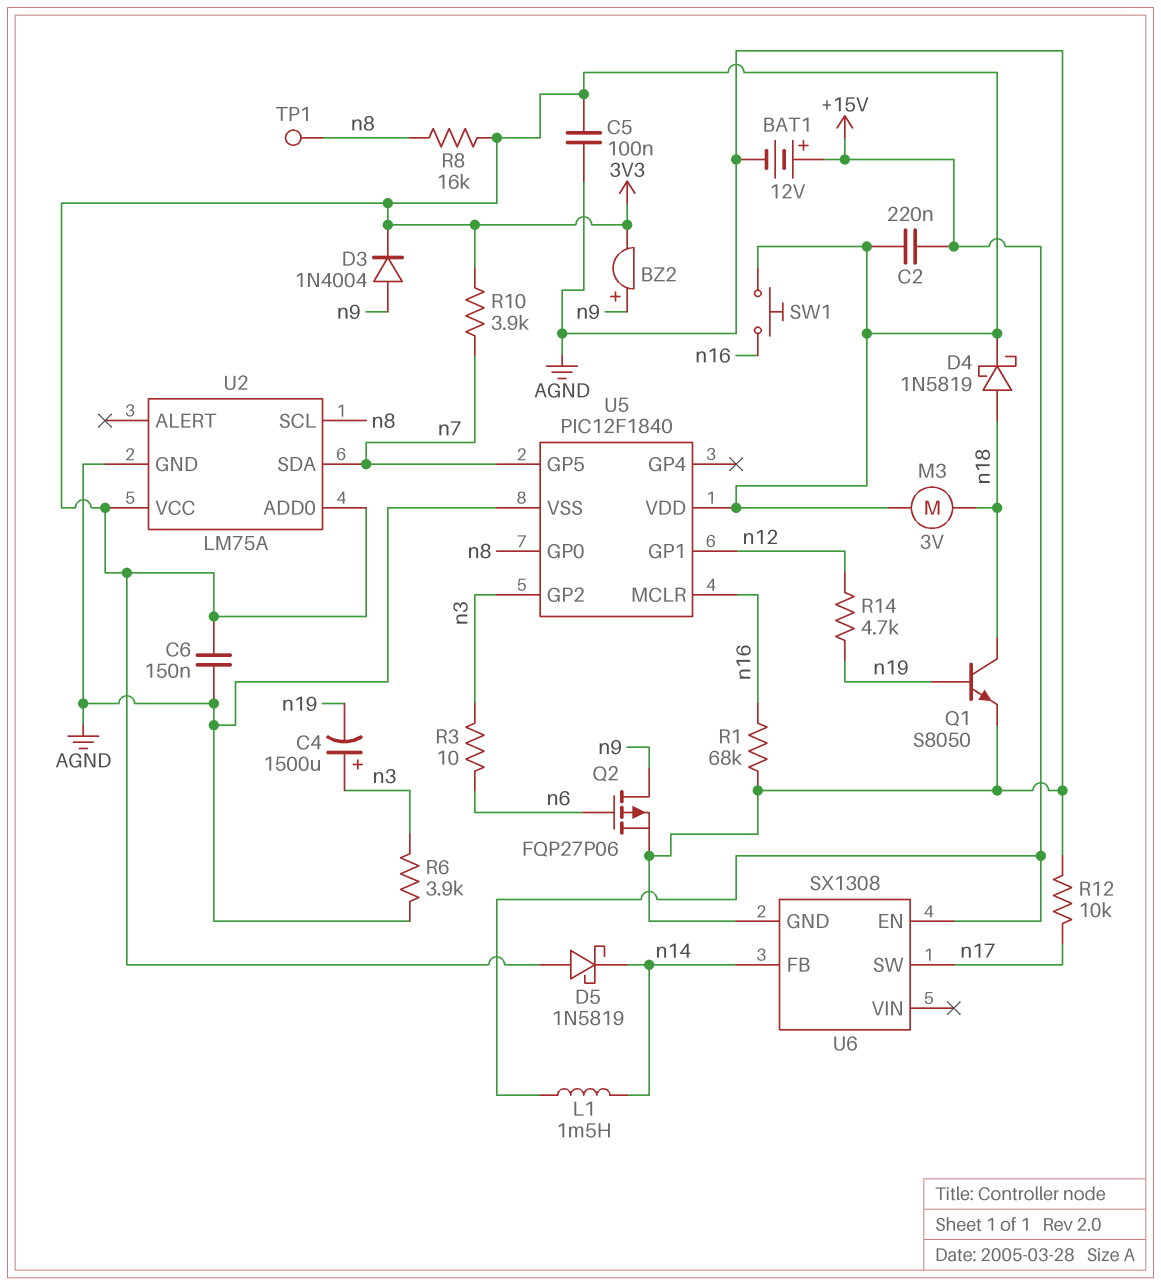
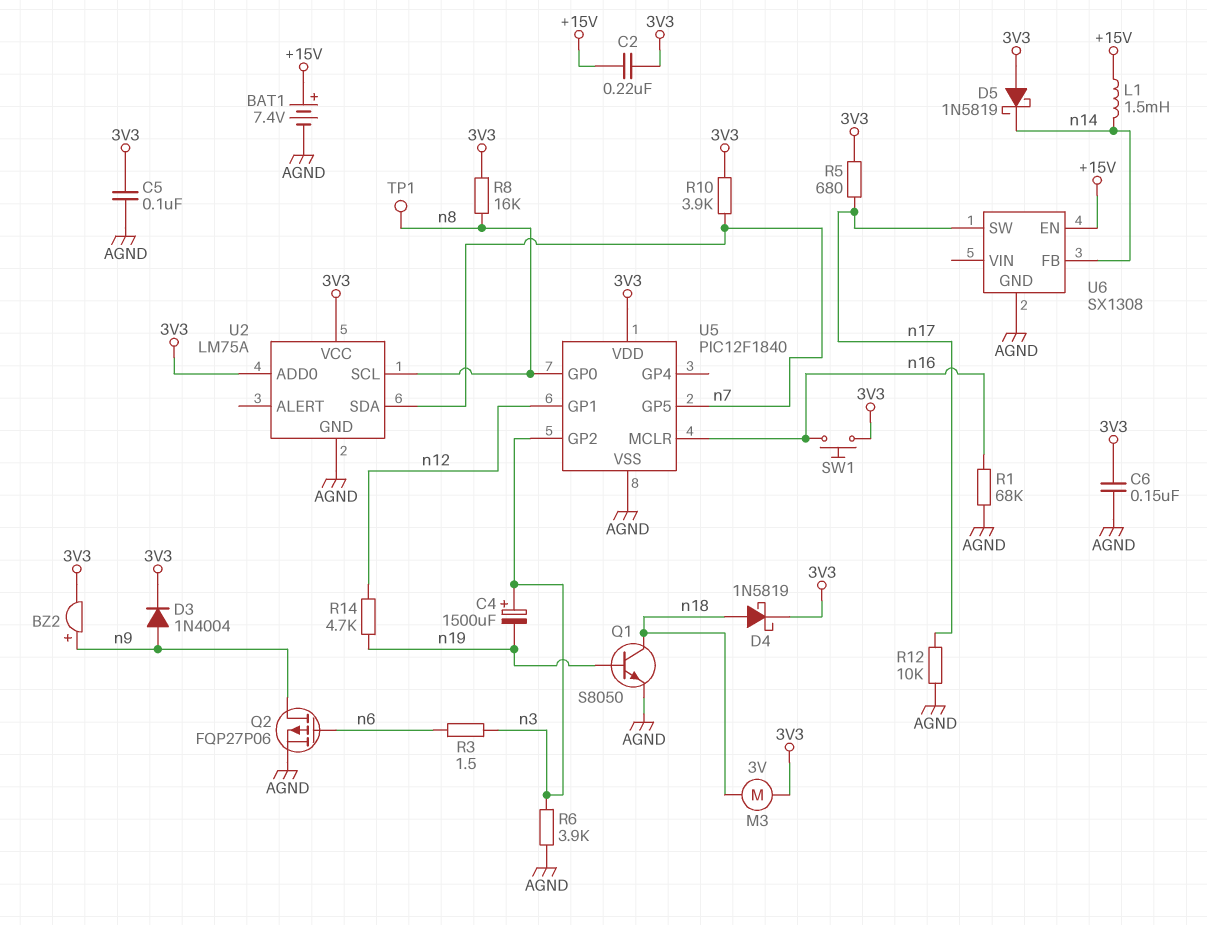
BAT1: 12V (plus +15V, minus AGND) -> 7.4V (plus +15V, minus AGND)
R3: 10 (n3, n6) -> 1.5 (n3, n6)
R5: none -> 680 (3V3, n17)

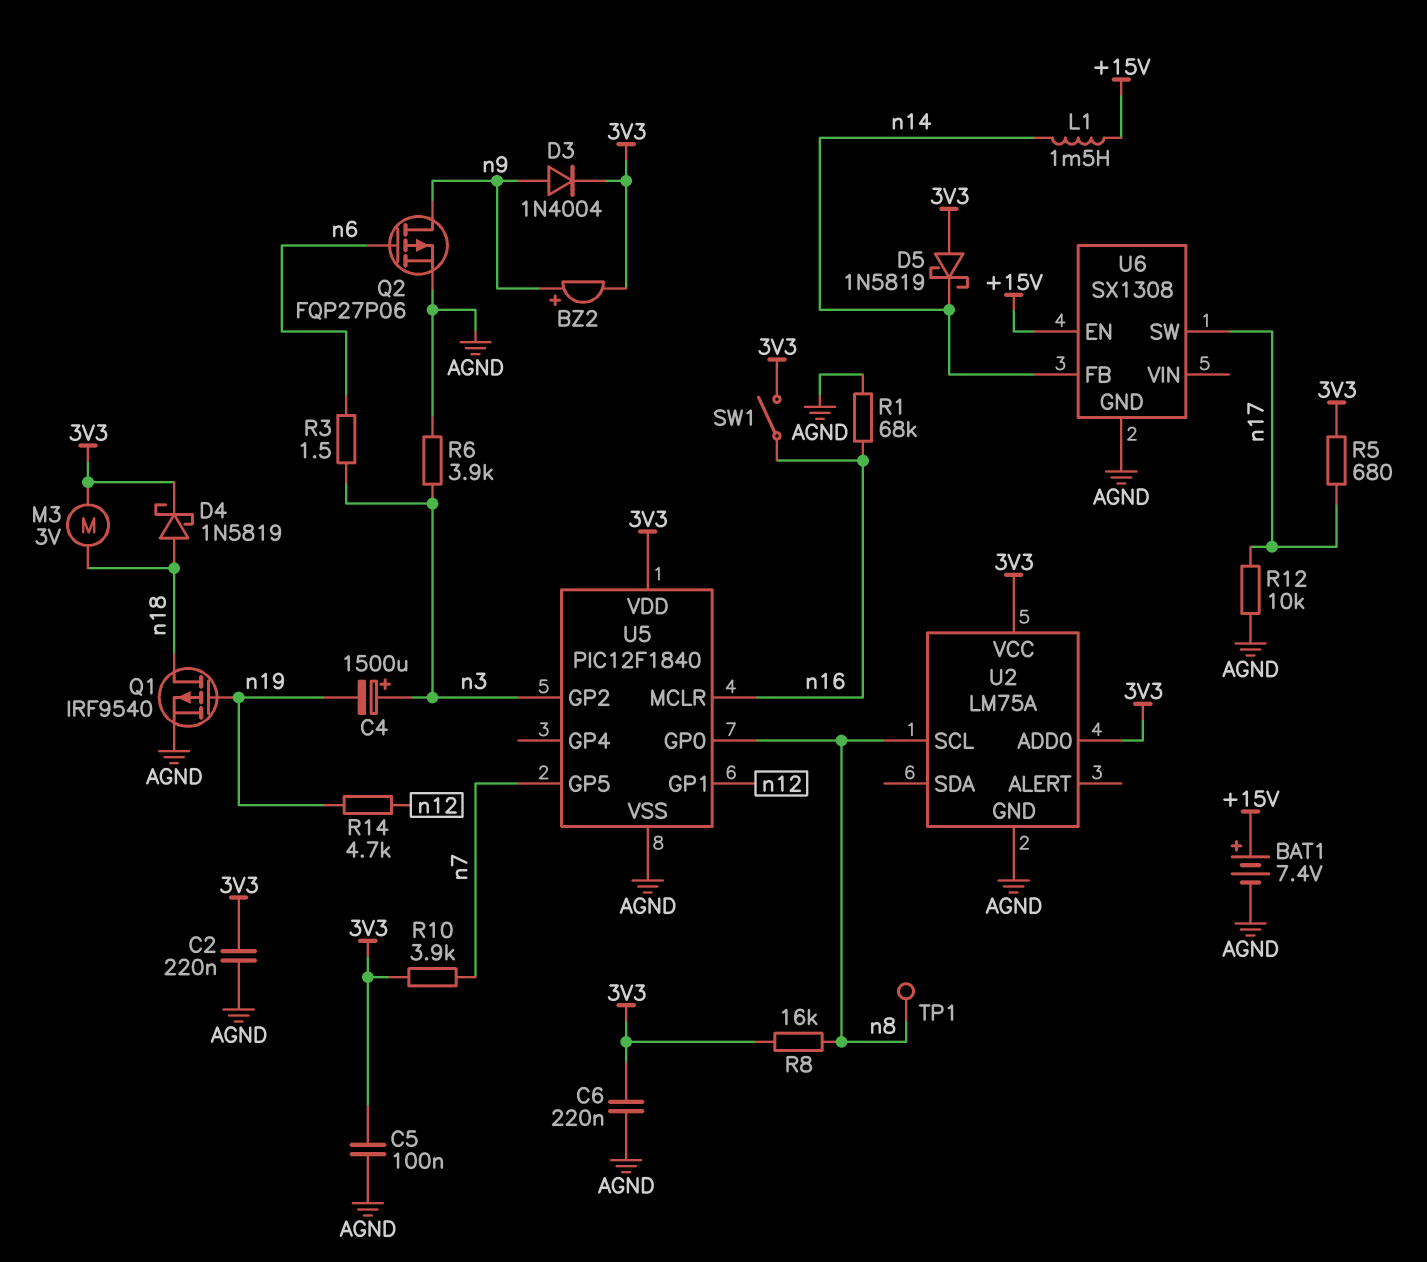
C2: 220nF (+15V, 3V3) -> 220nF (3V3, AGND)
C6: 150nF (3V3, AGND) -> 220nF (3V3, AGND)
Q1: NPN S8050 (B n19, C n18, E AGND) -> PMOS IRF9540 (G n19, D n18, S AGND)
SW1: button (3V3, n16) -> switch (3V3, n16)
U2 pin SDA: n7 -> none

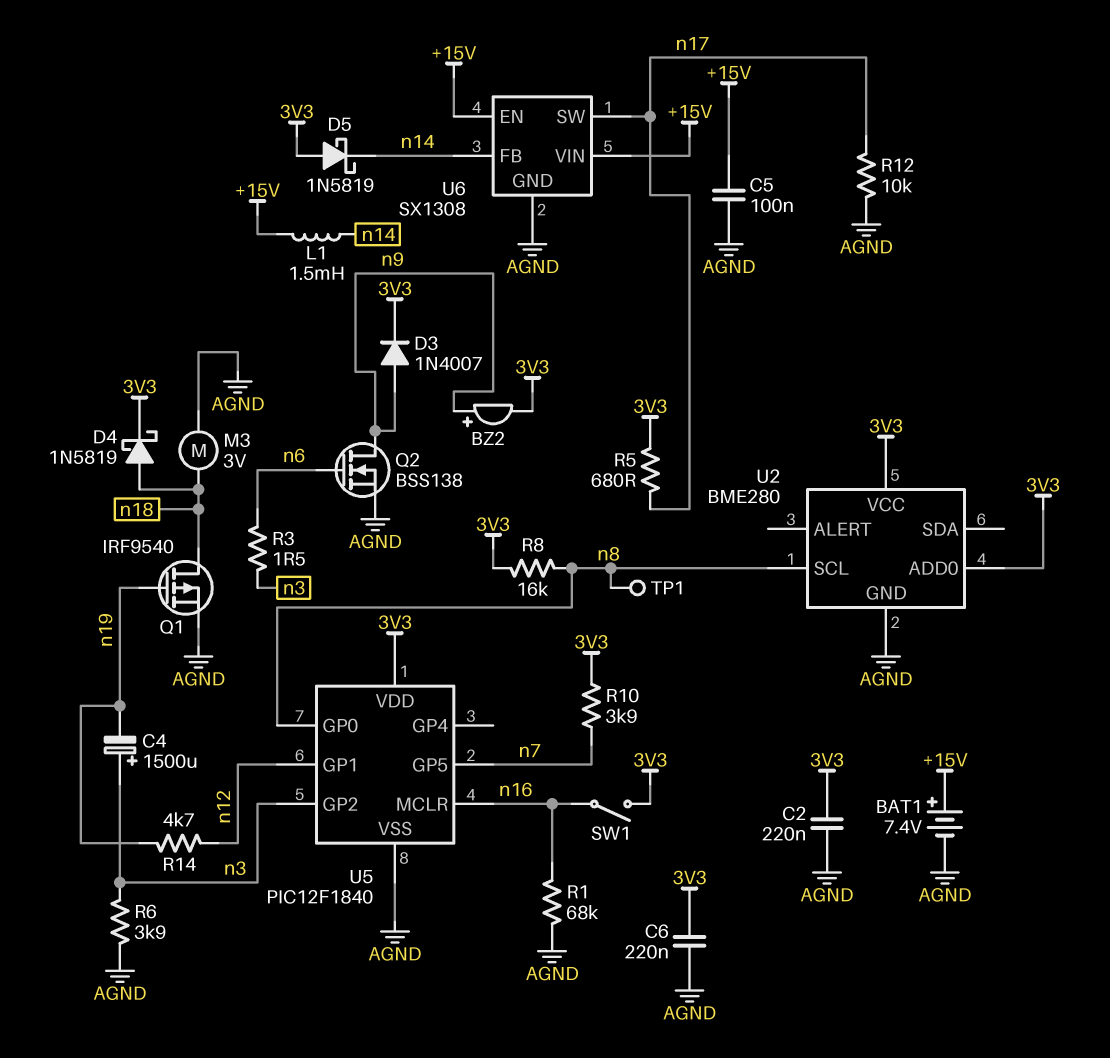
C5: 100nF (3V3, AGND) -> 100nF (+15V, AGND)
D3: diode 1N4004 (A n9, K 3V3) -> diode 1N4007 (A n9, K 3V3)
M3: motor 3V (3V3, n18) -> motor 3V (AGND, n18)
Q2: PMOS FQP27P06 (G n6, D n9, S AGND) -> NMOS BSS138 (G n6, D n9, S AGND)
U2: LM75A -> BME280
U6 pin VIN: none -> +15V

